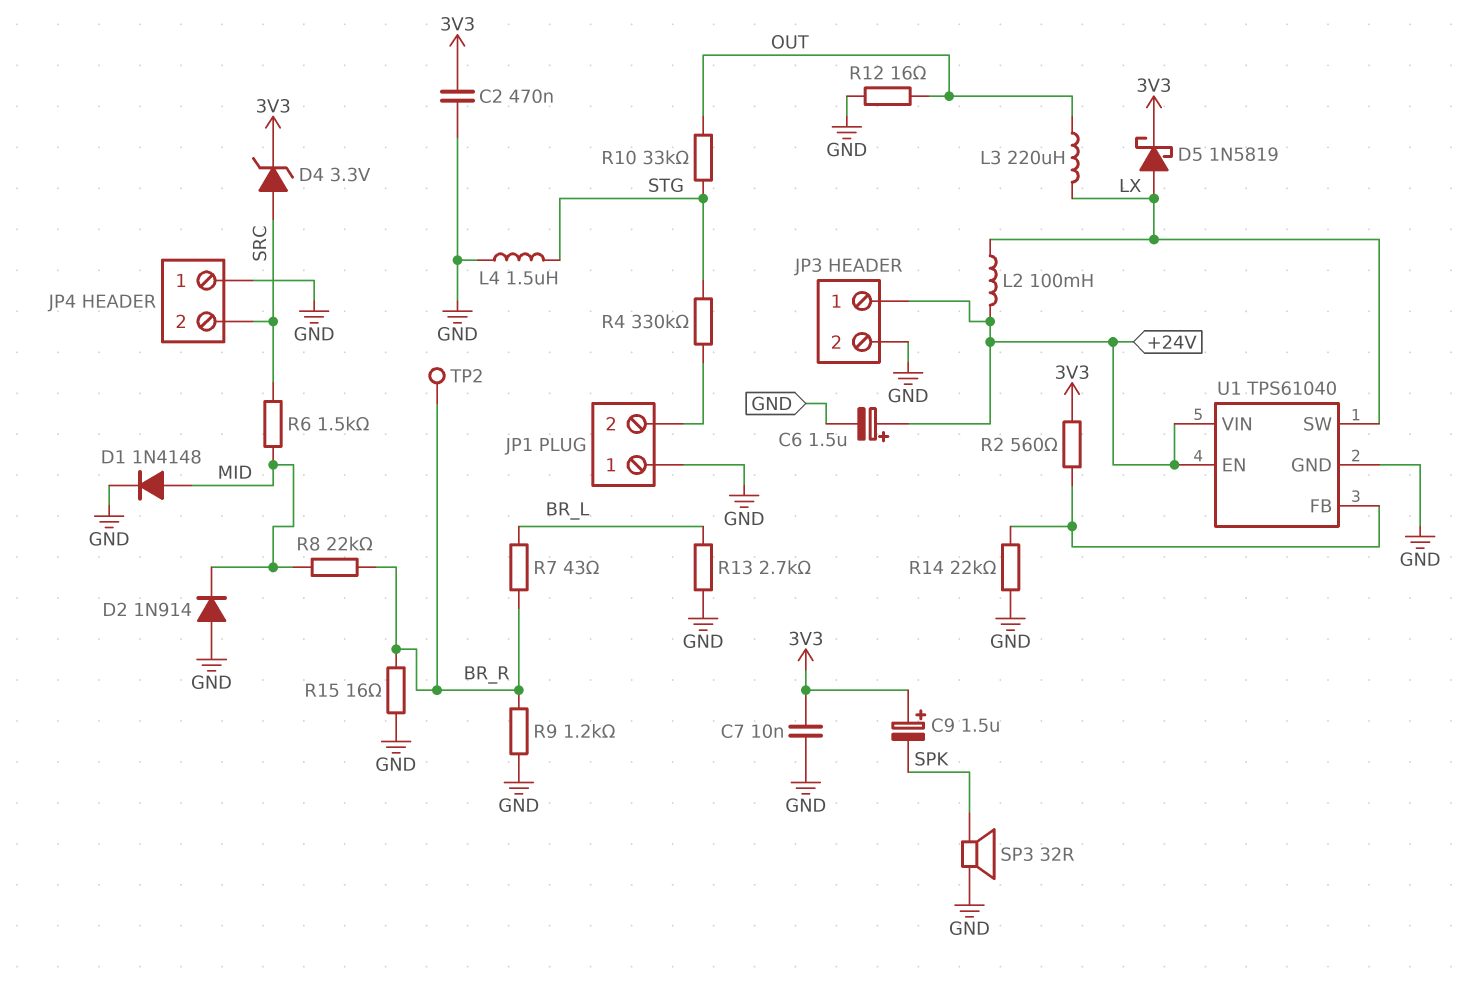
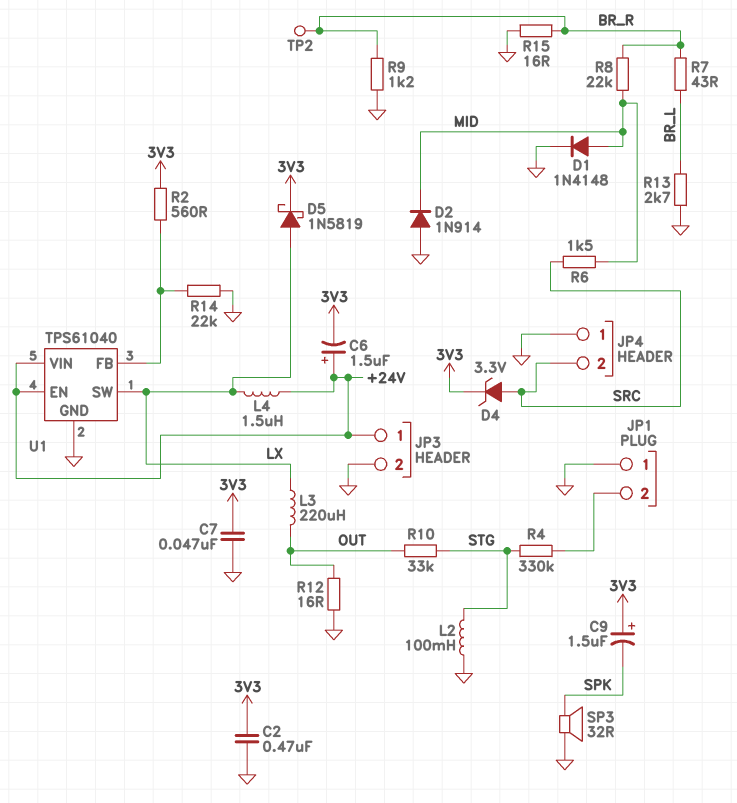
C6: 1.5uF (plus +24V, minus GND) -> 1.5uF (plus +24V, minus 3V3)
C7: 10nF (3V3, GND) -> 47nF (3V3, GND)
L2: 100mH (+24V, LX) -> 100mH (GND, STG)
L4: 1.5uH (GND, STG) -> 1.5uH (+24V, LX)

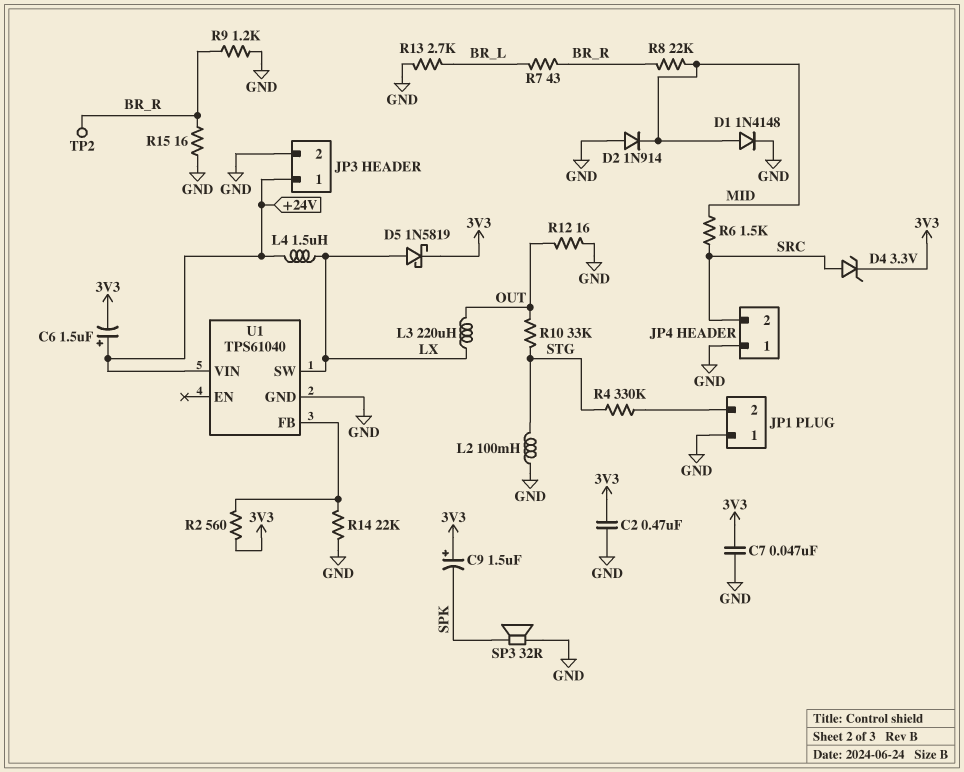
U1 pin EN: +24V -> none

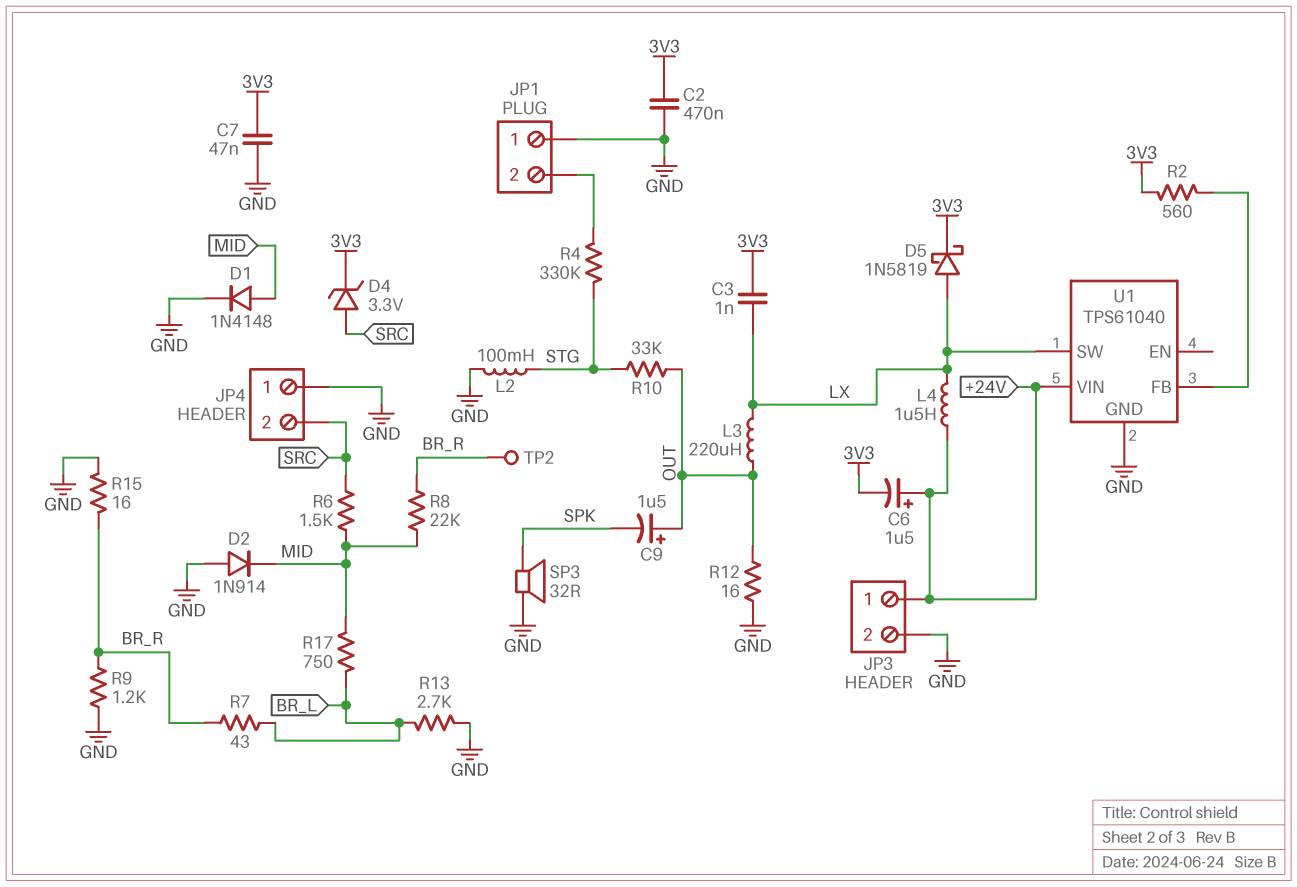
C3: none -> 1nF (3V3, LX)
C9: 1.5uF (plus 3V3, minus SPK) -> 1.5uF (plus OUT, minus SPK)
R14: 22k (GND, U1/FB) -> none
R17: none -> 750 (BR_L, MID)

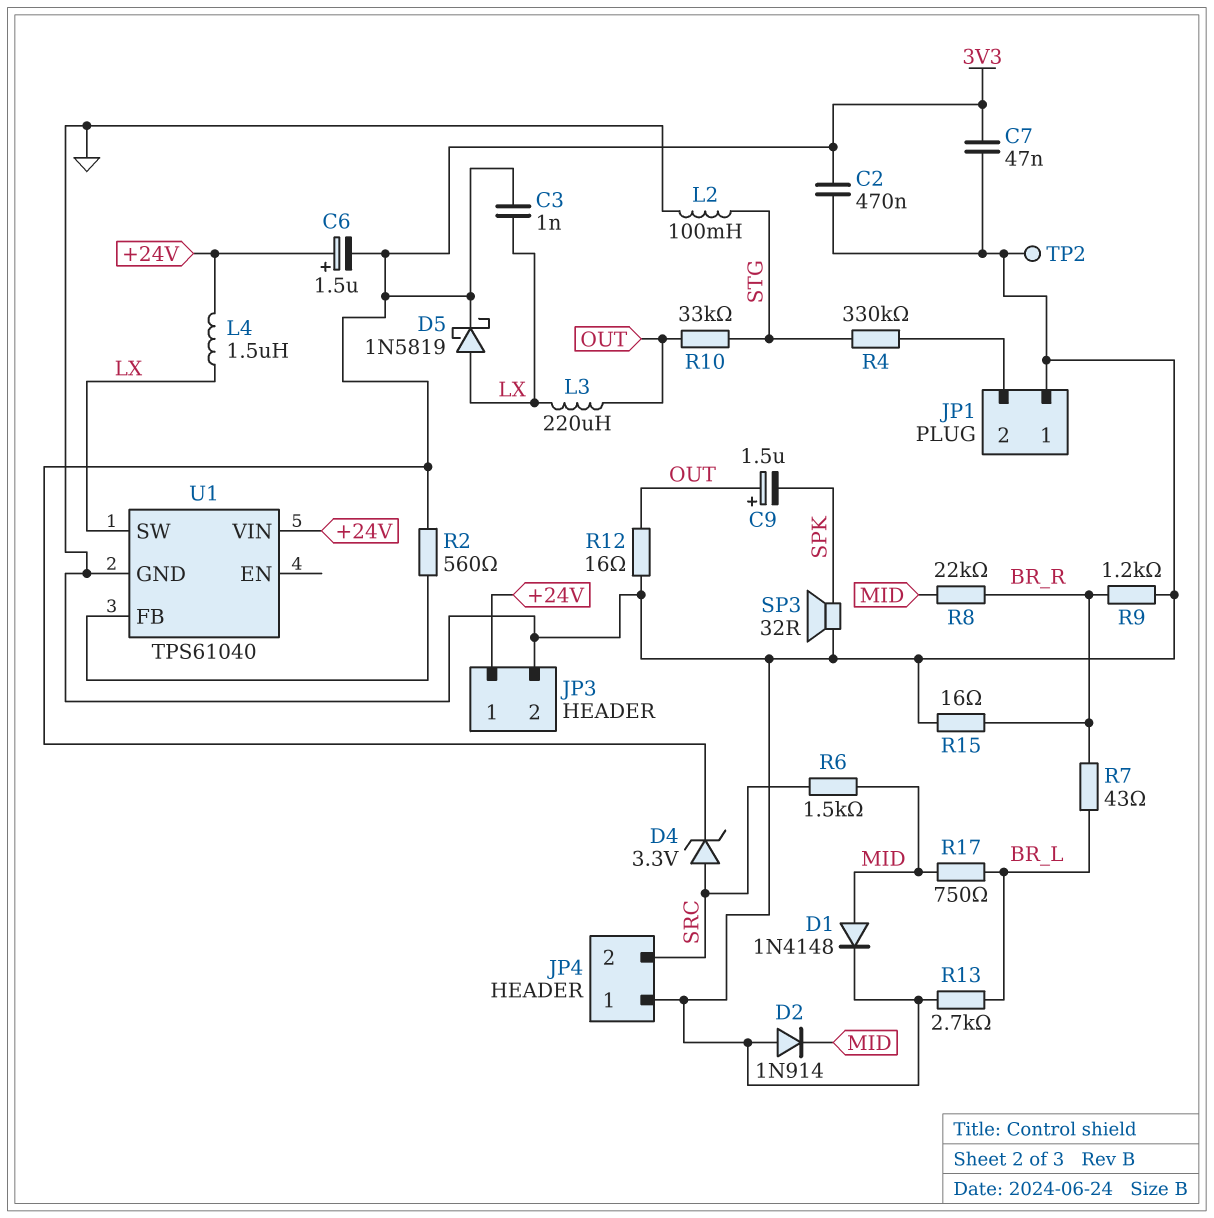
TP2: test point (BR_R) -> test point (GND)

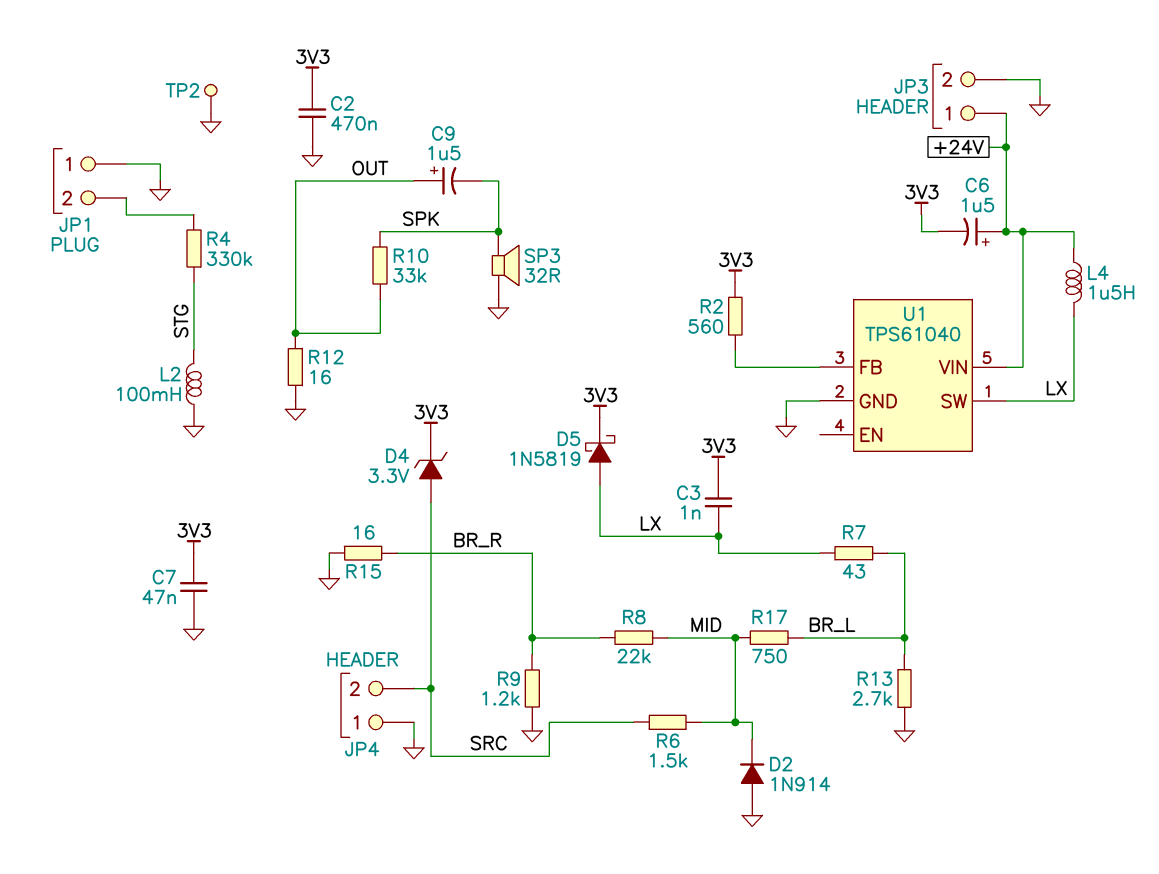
D1: diode 1N4148 (A MID, K GND) -> none
L3: 220uH (LX, OUT) -> none
R7: 43 (BR_L, BR_R) -> 43 (BR_L, LX)
R10: 33k (OUT, STG) -> 33k (OUT, SPK)

